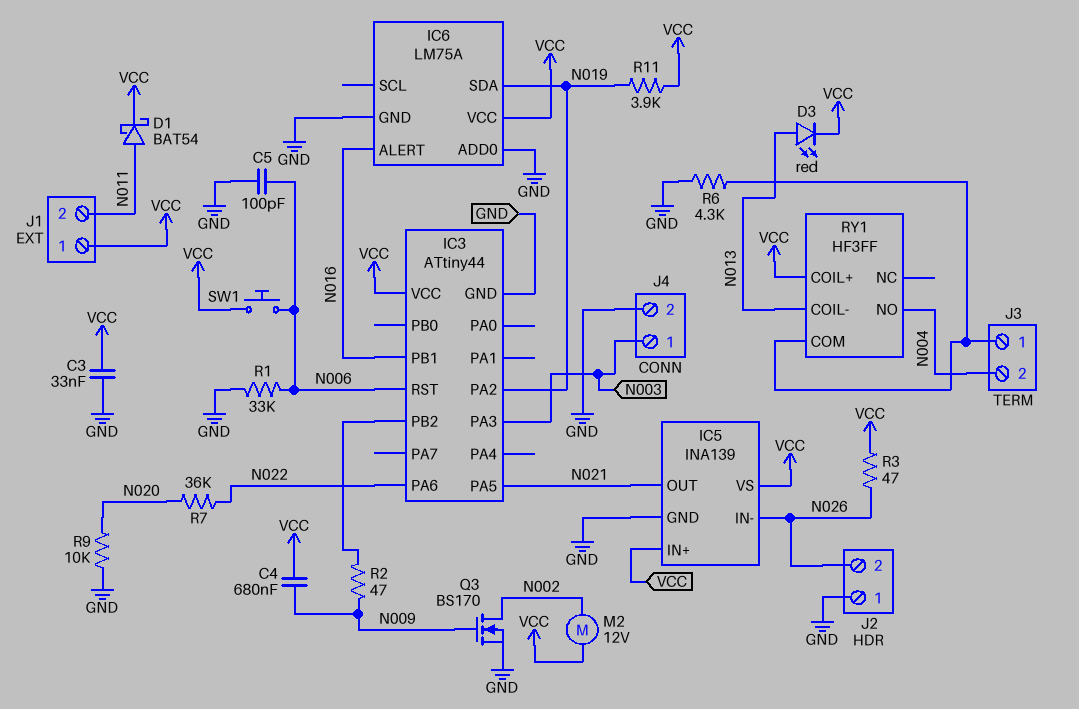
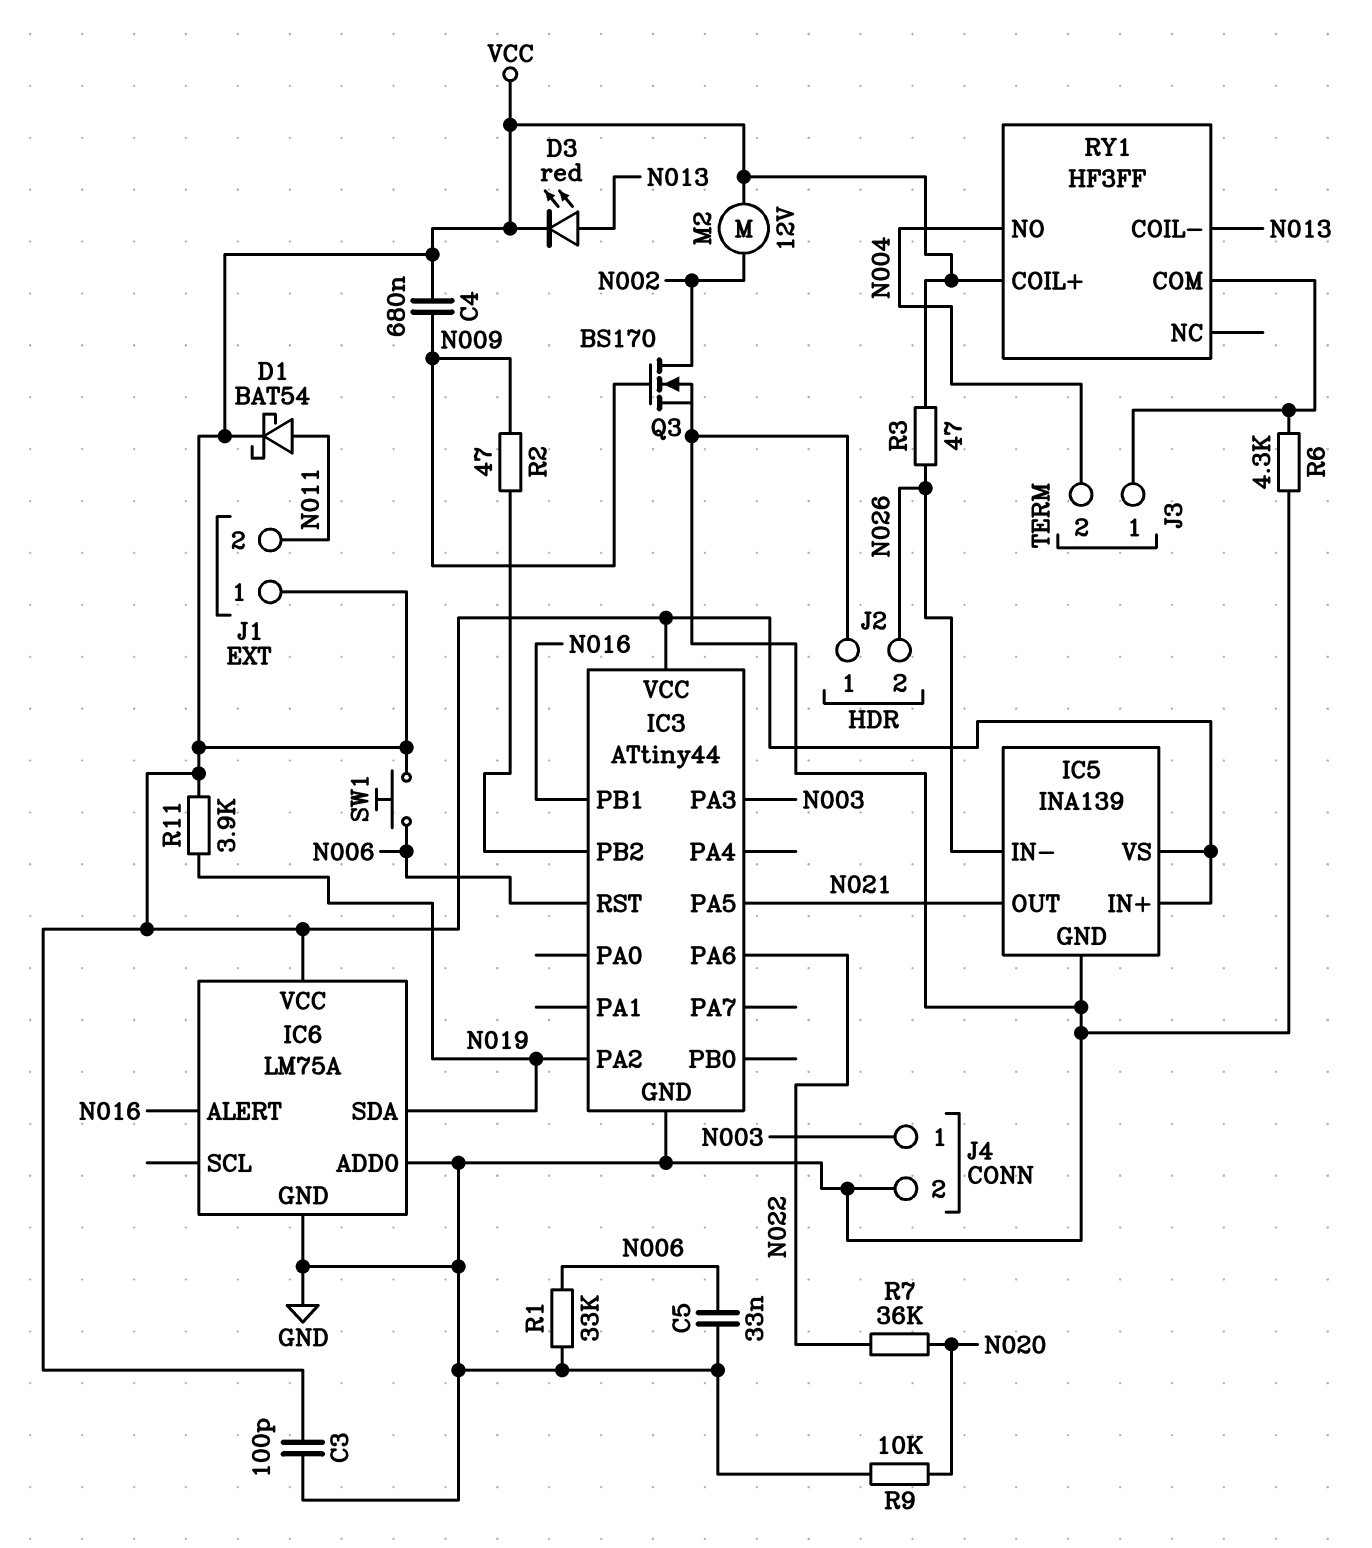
C3: 33nF (GND, VCC) -> 100pF (GND, VCC)
C5: 100pF (GND, N006) -> 33nF (GND, N006)

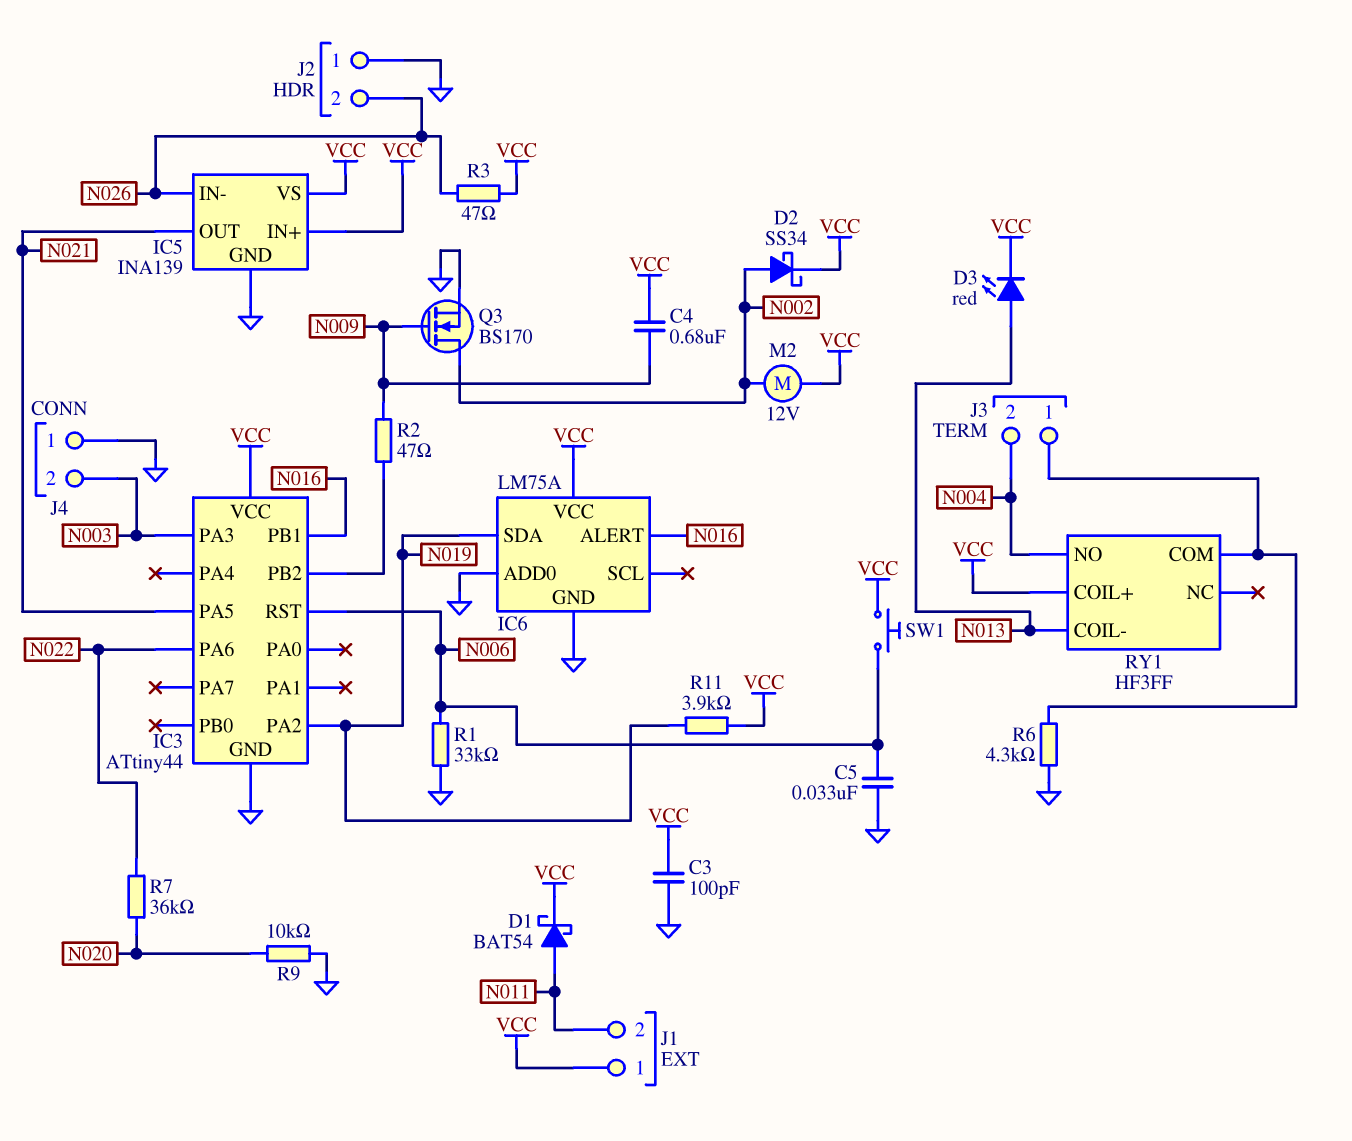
D2: none -> schottky SS34 (A N002, K VCC)
J4 pin 1: N003 -> GND
J4 pin 2: GND -> N003

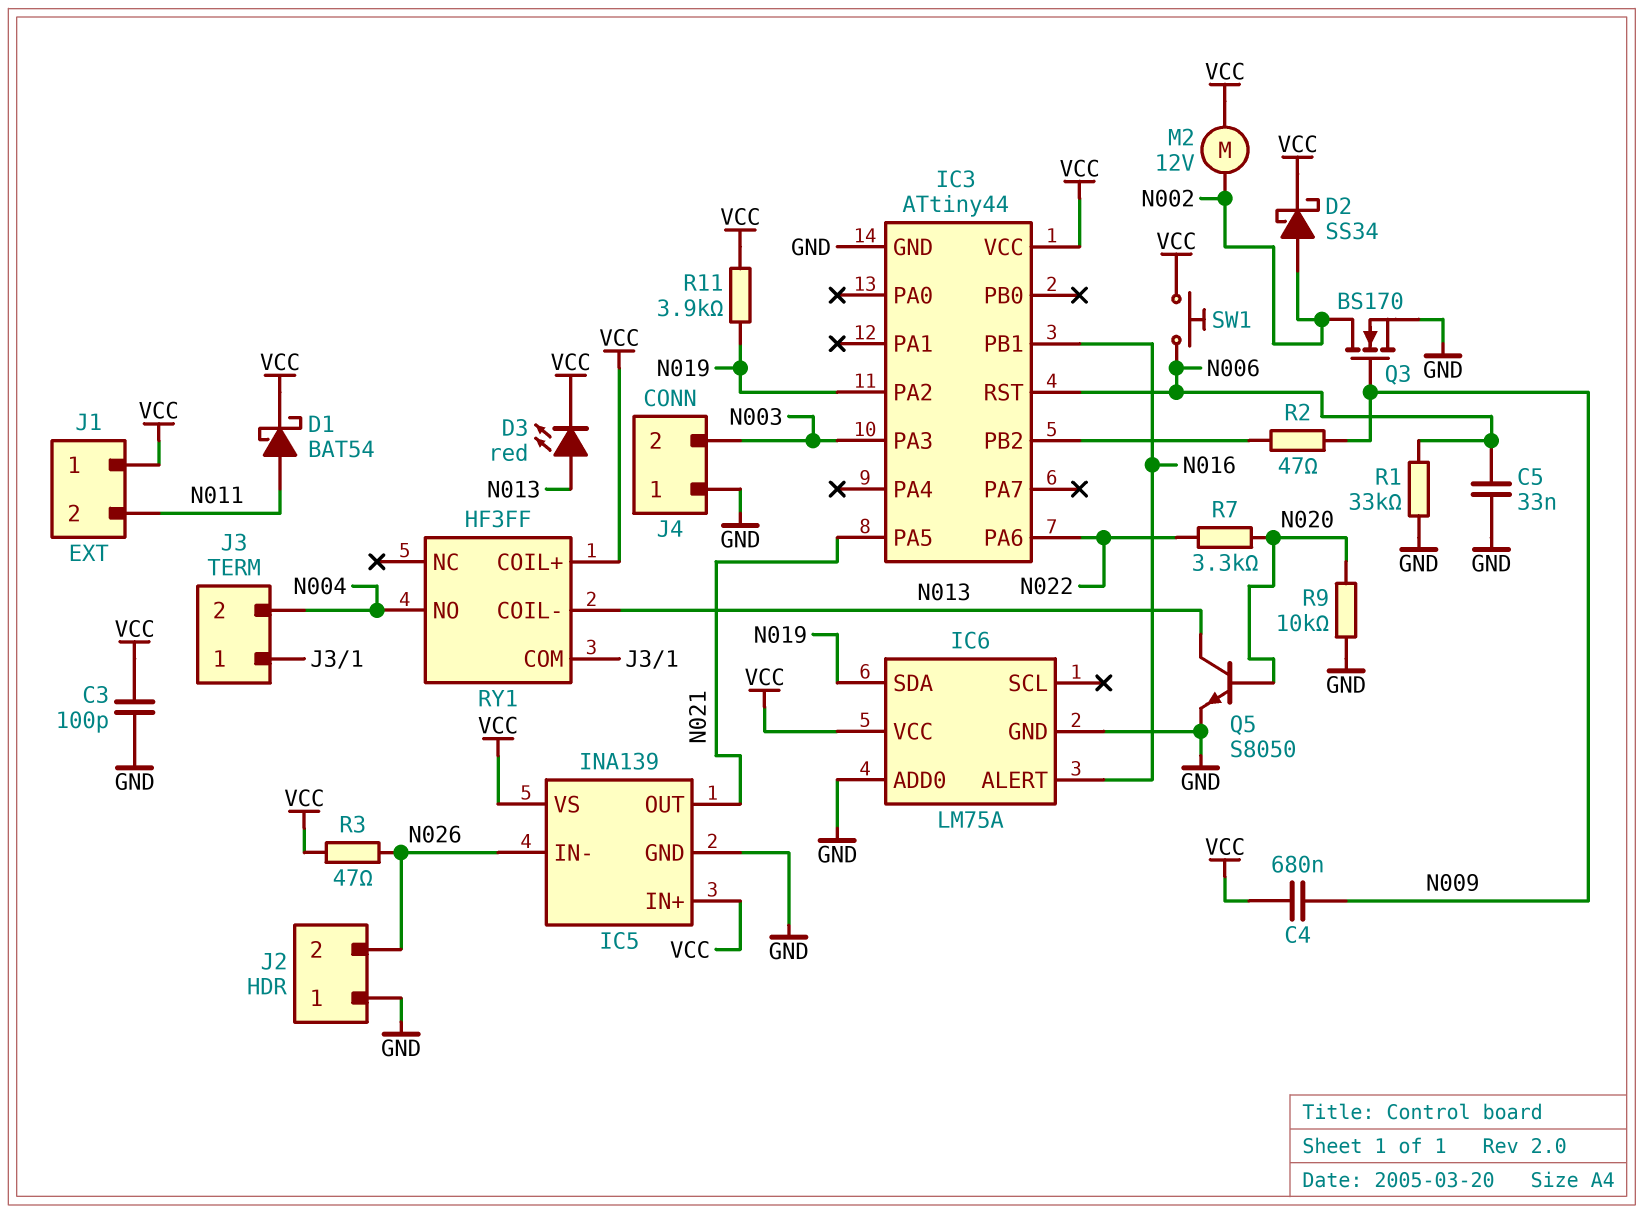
Q5: none -> NPN S8050 (B N020, C N013, E GND)
R6: 4.3k (GND, J3/1) -> none
R7: 36k (N020, N022) -> 3.3k (N020, N022)

